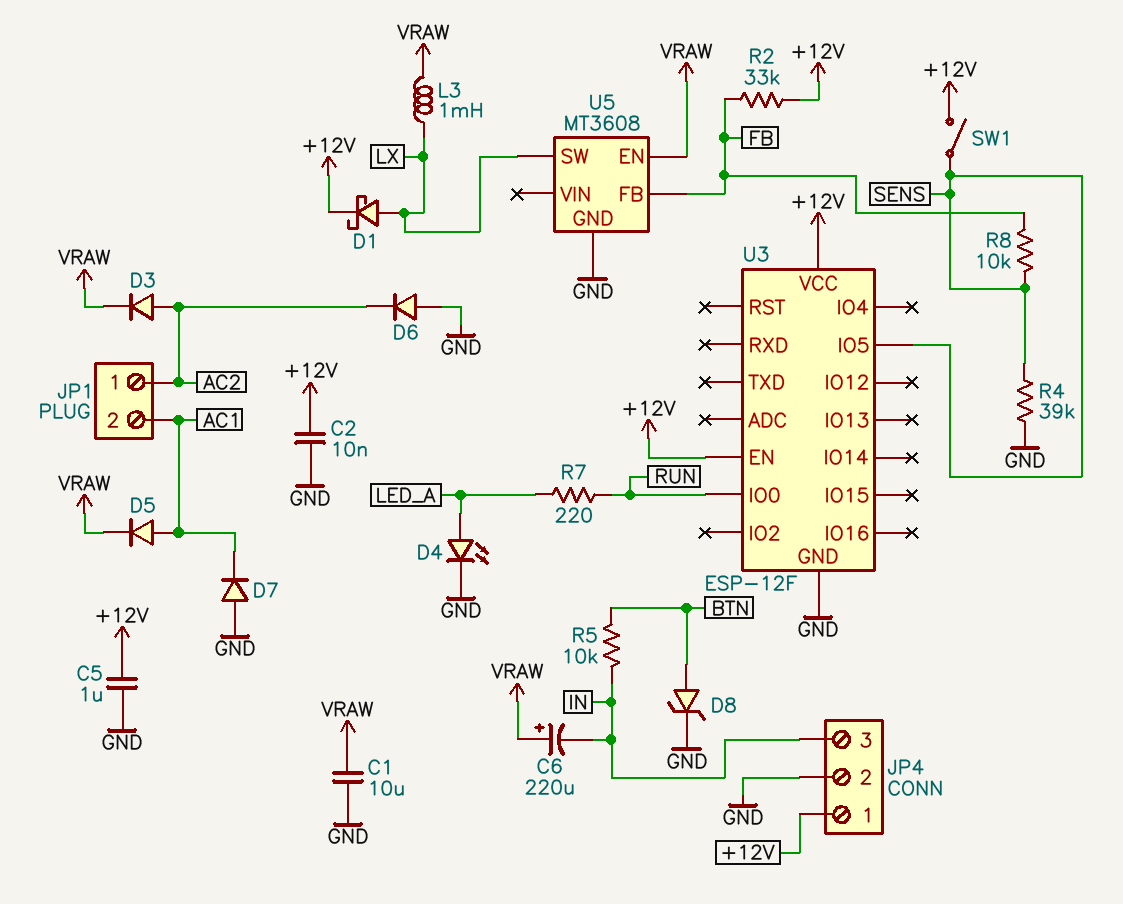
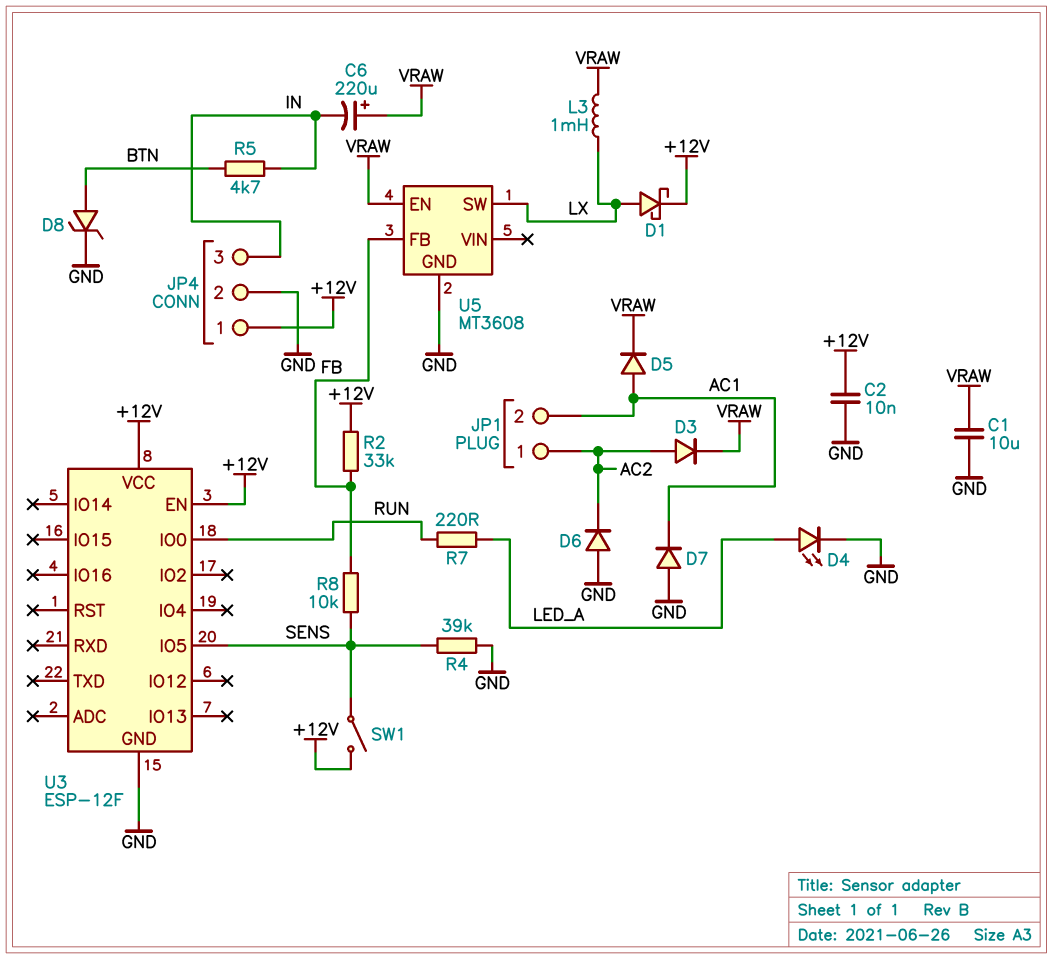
C5: 1uF (+12V, GND) -> none
R5: 10k (BTN, IN) -> 4.7k (BTN, IN)

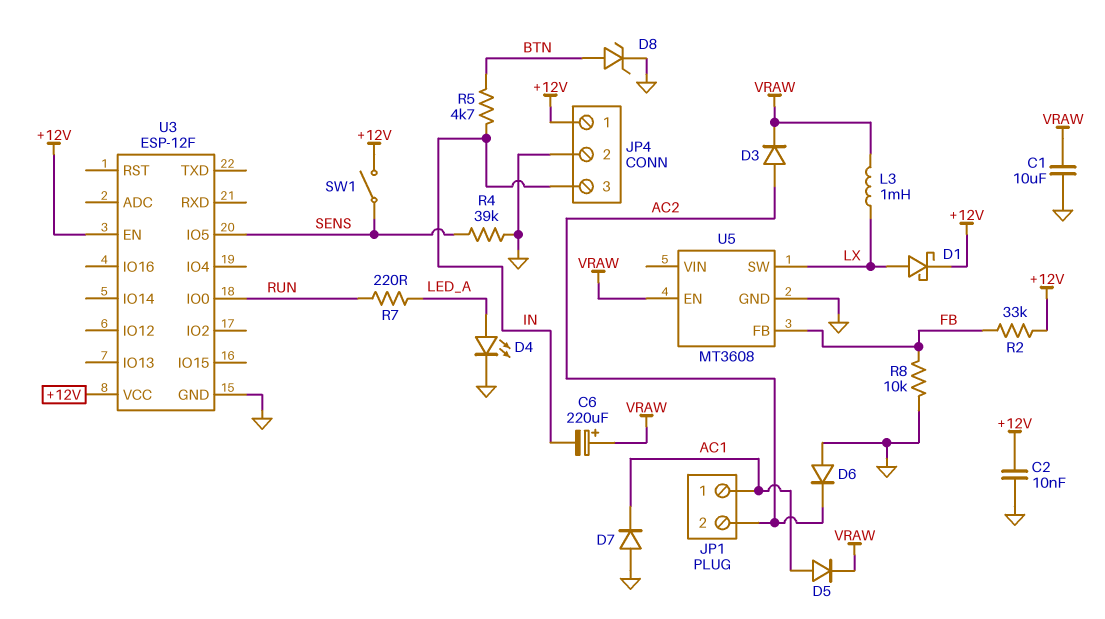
JP1 pin 1: AC2 -> AC1
JP1 pin 2: AC1 -> AC2
R8: 10k (FB, SENS) -> 10k (FB, GND)

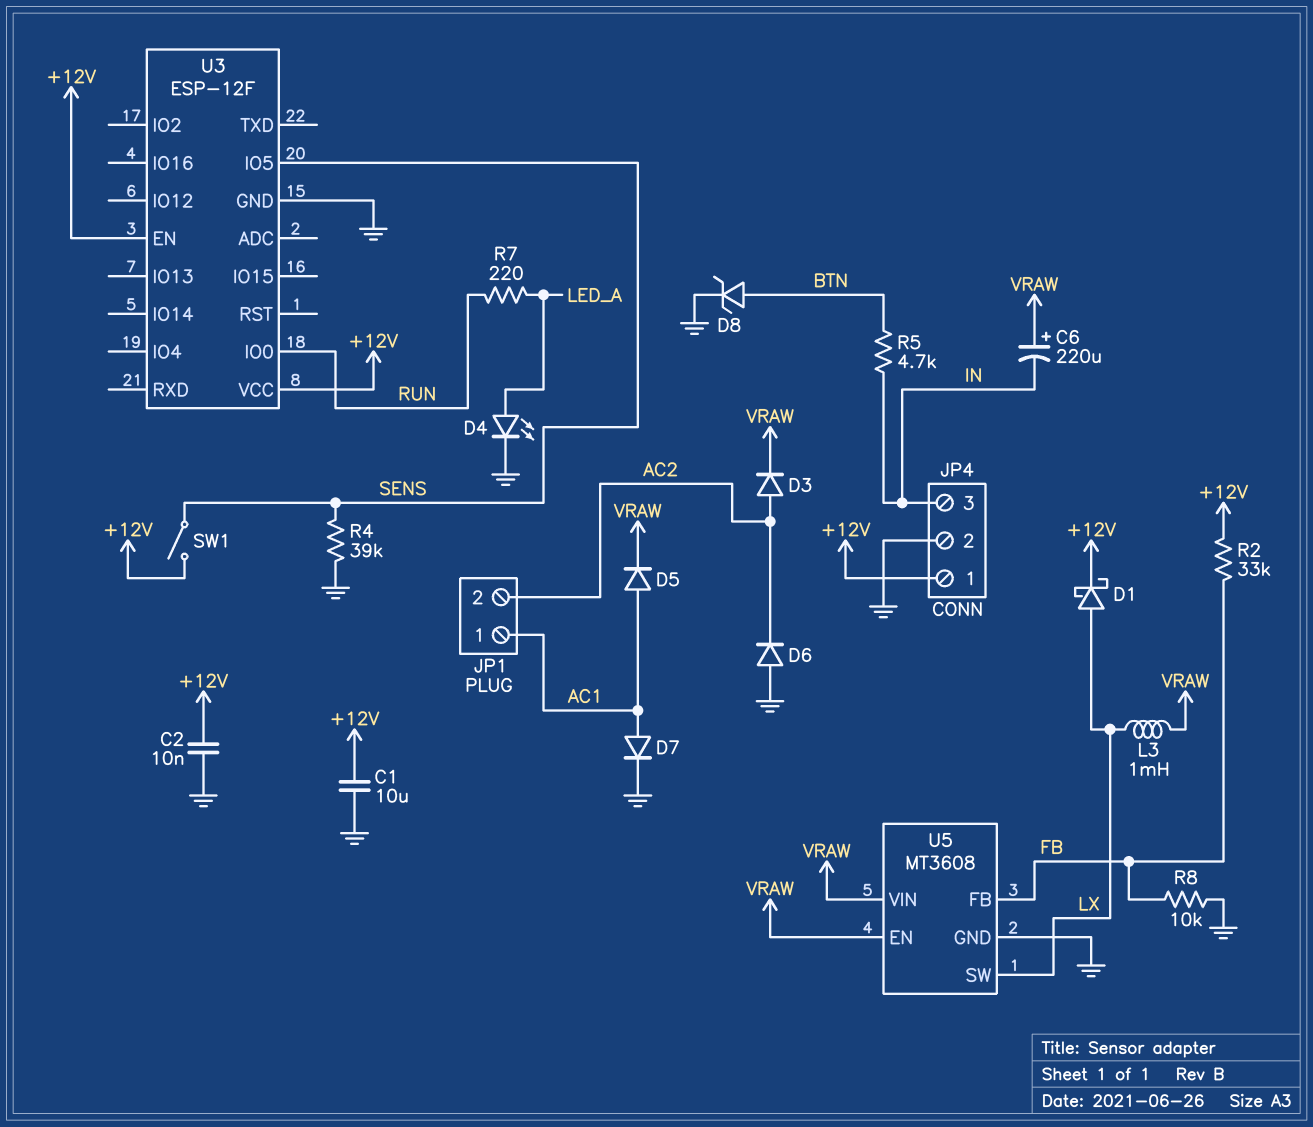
C1: 10uF (GND, VRAW) -> 10uF (+12V, GND)
D7: diode (A GND, K AC1) -> diode (A AC1, K GND)
U5 pin VIN: none -> VRAW

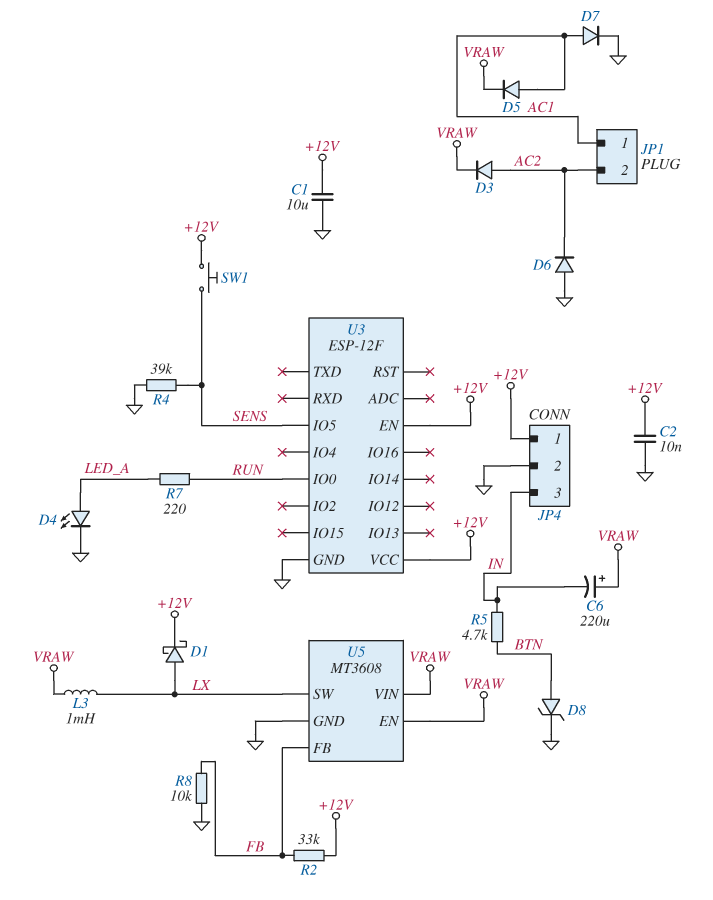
SW1: switch (+12V, SENS) -> button (+12V, SENS)

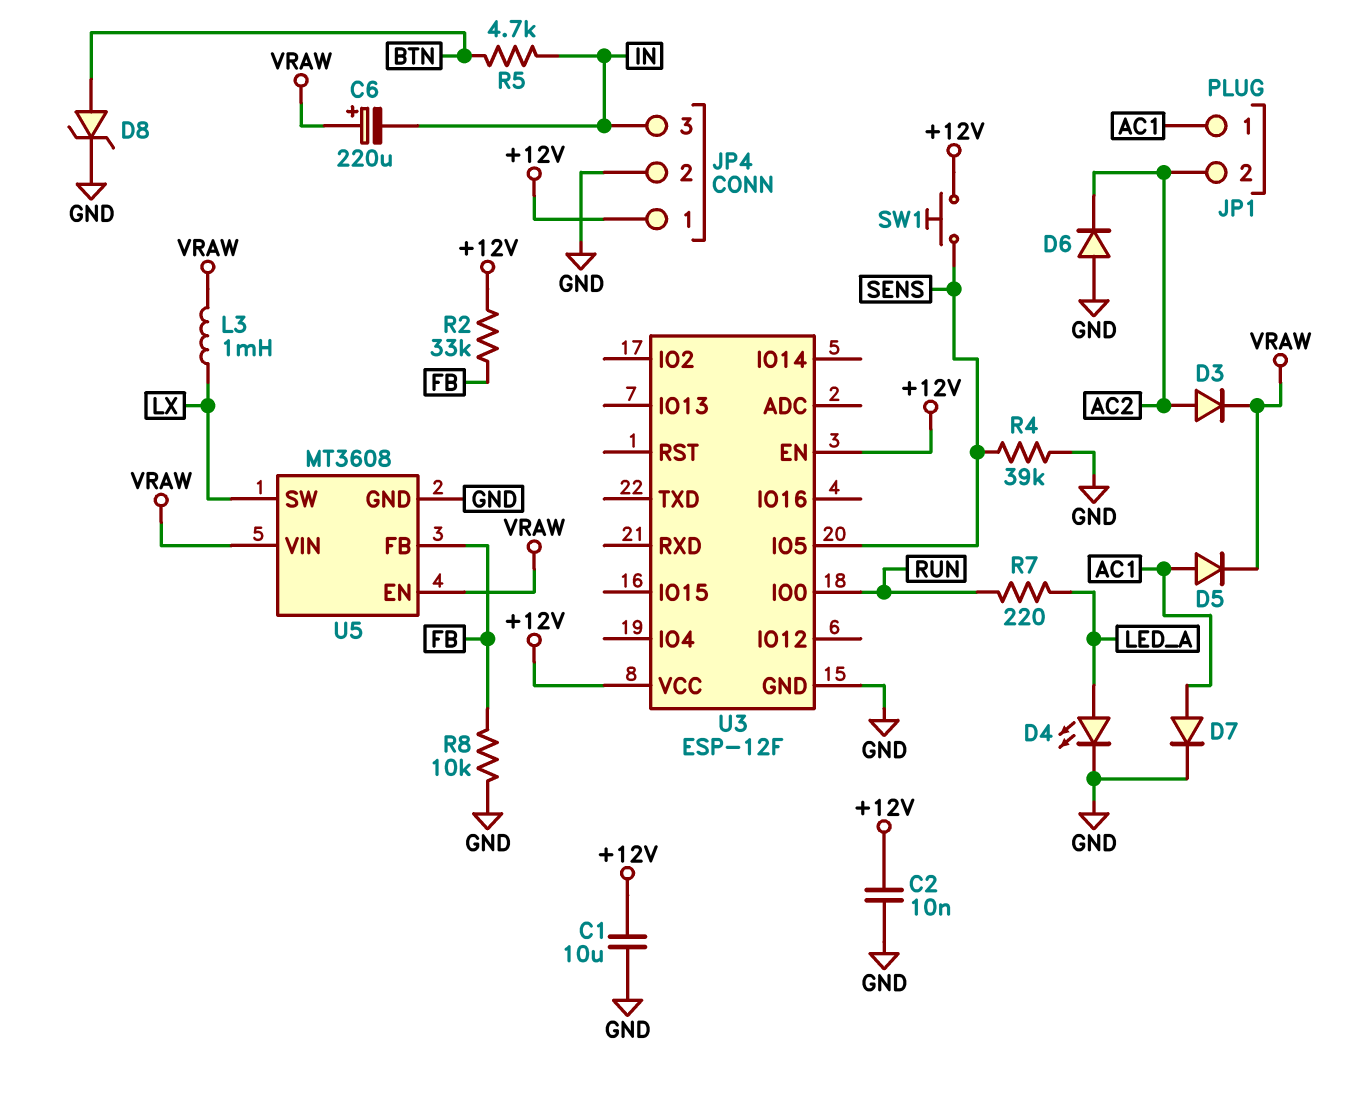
D1: schottky (A LX, K +12V) -> none

